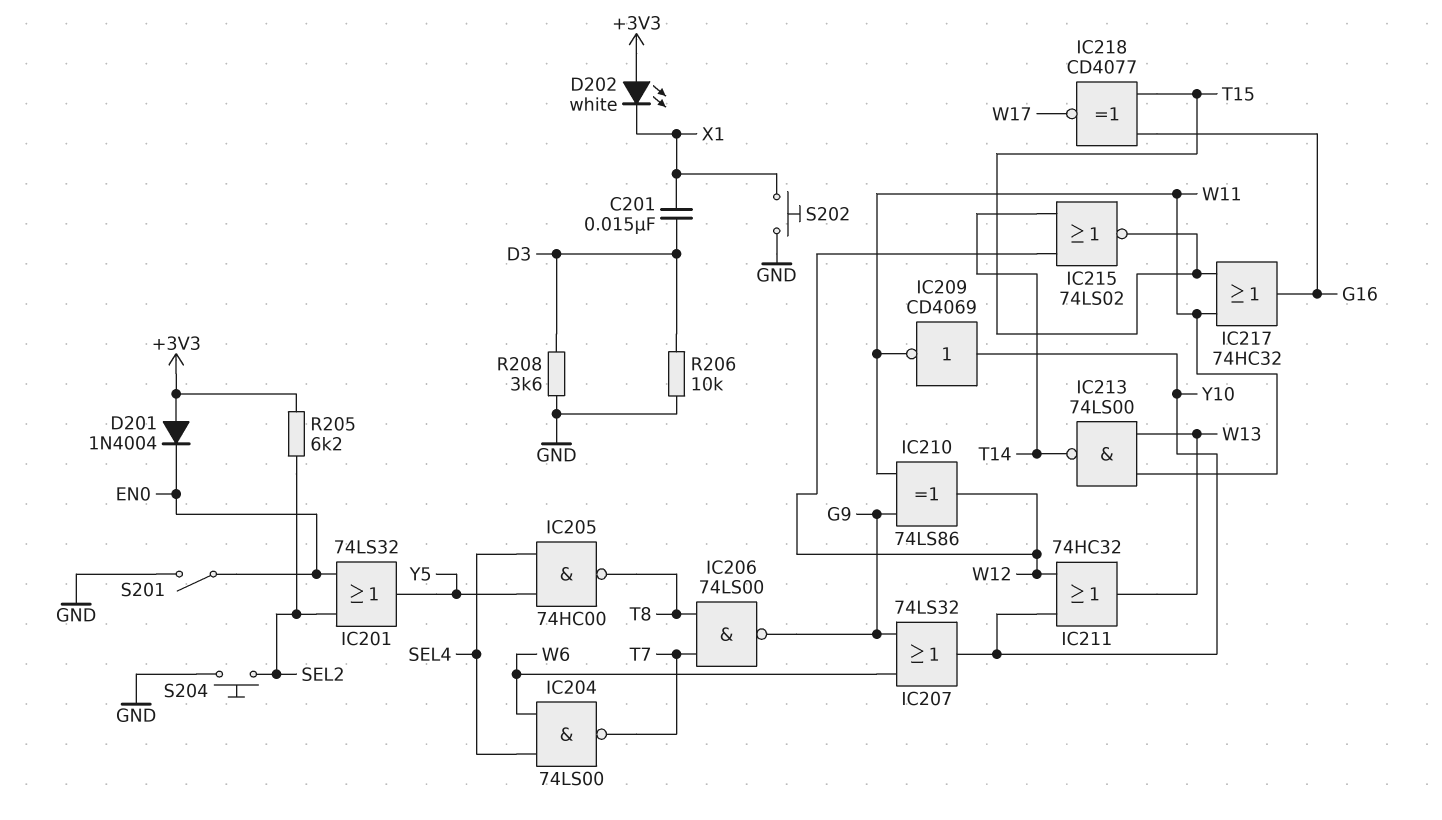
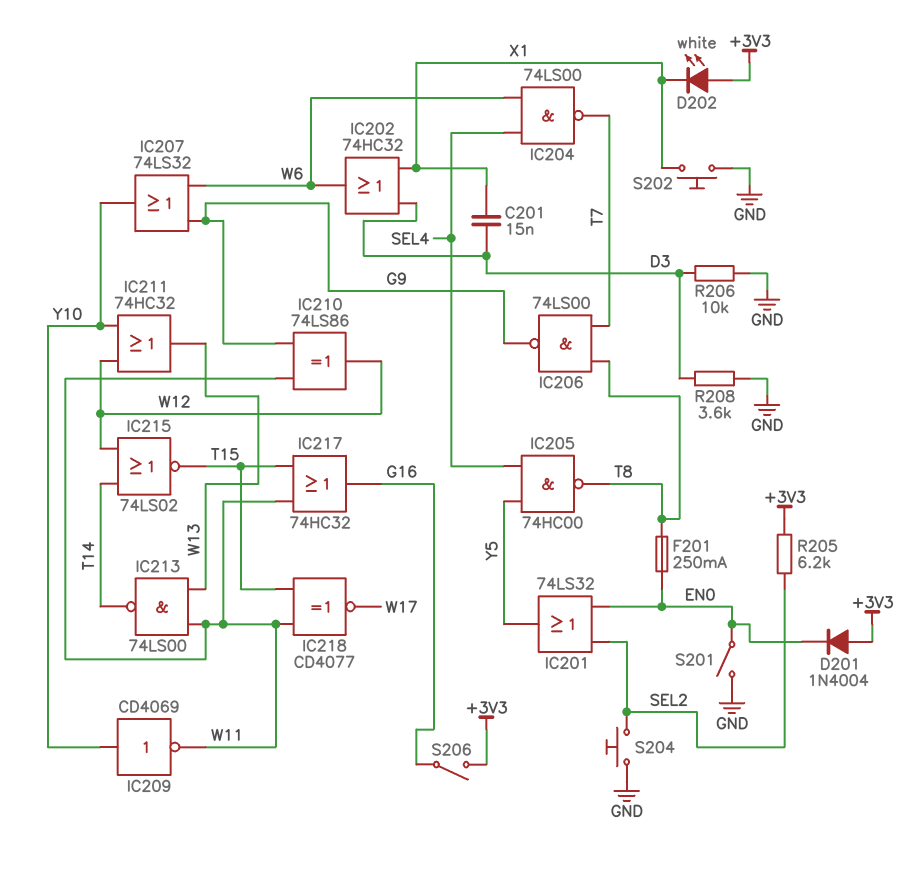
F201: none -> 250mA (EN0, T8)
IC202: none -> OR 74HC32 (in D3, in X1, out W6)
IC218: XNOR CD4077 (in G16, in T15, out W17) -> XNOR CD4077 (in T15, in W11, out W17)
S206: none -> switch (+3V3, G16)

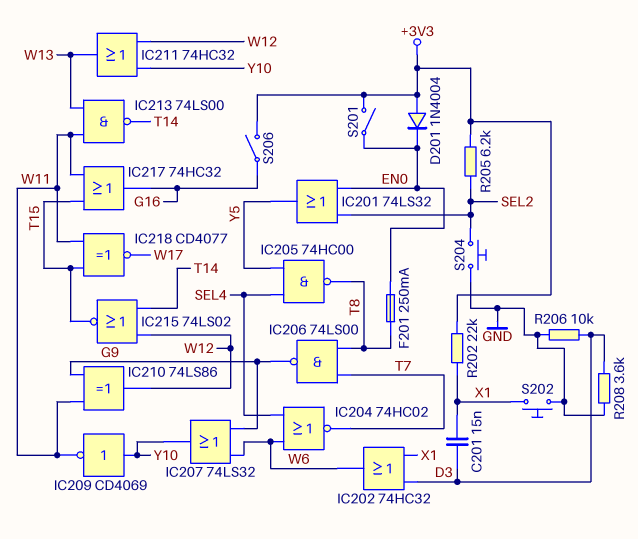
D202: LED white (A +3V3, K X1) -> none
IC204: NAND 74LS00 (in SEL4, in W6, out T7) -> NOR 74HC02 (in SEL4, in W6, out T7)
R202: none -> 22k (+3V3, X1)
S201: switch (EN0, GND) -> switch (+3V3, EN0)

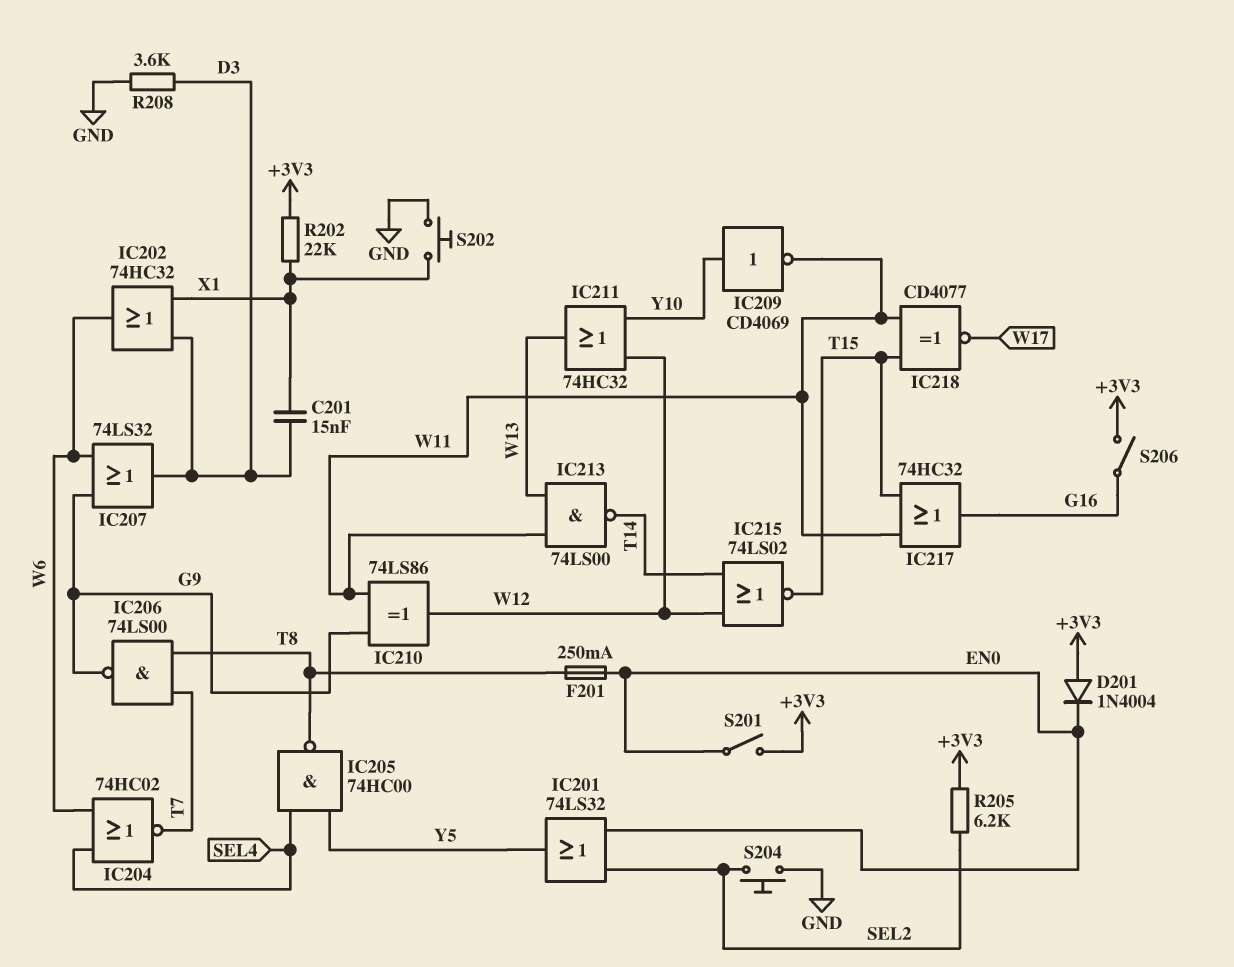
IC207: OR 74LS32 (in G9, in W6, out Y10) -> OR 74LS32 (in G9, in W6, out D3)
R206: 10k (D3, GND) -> none

